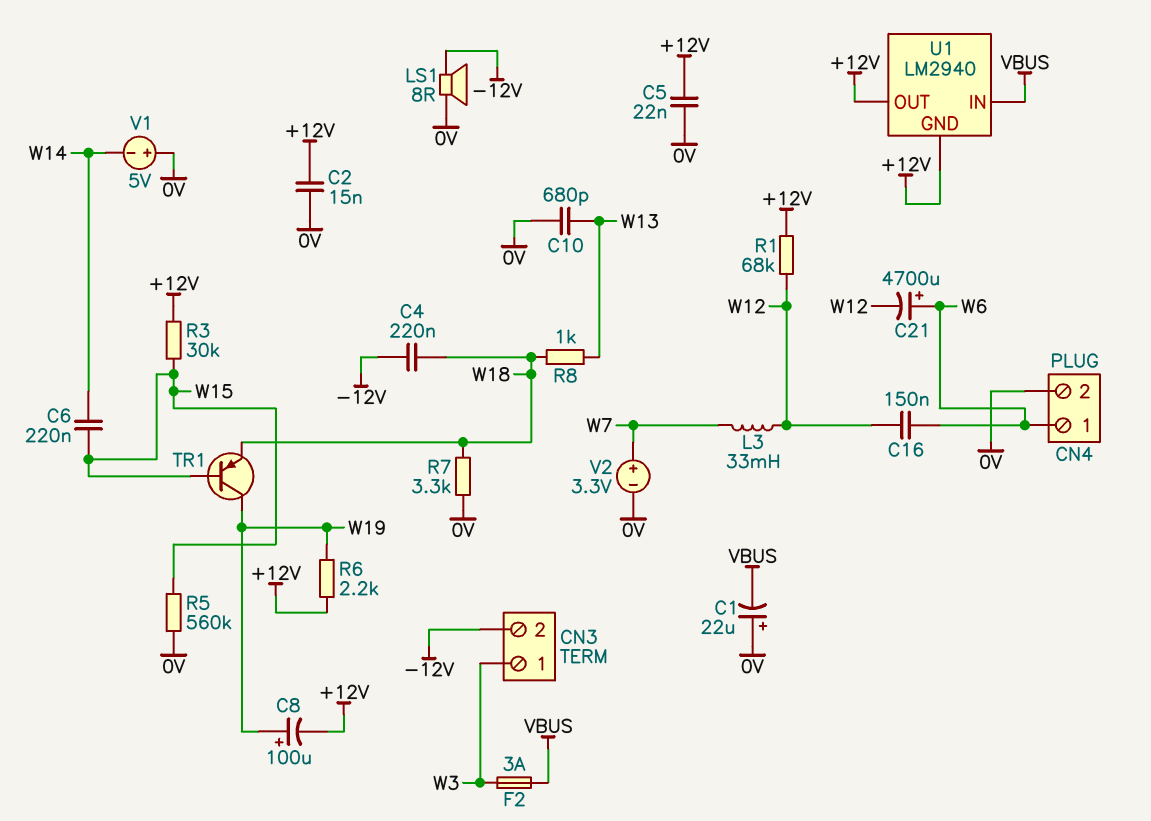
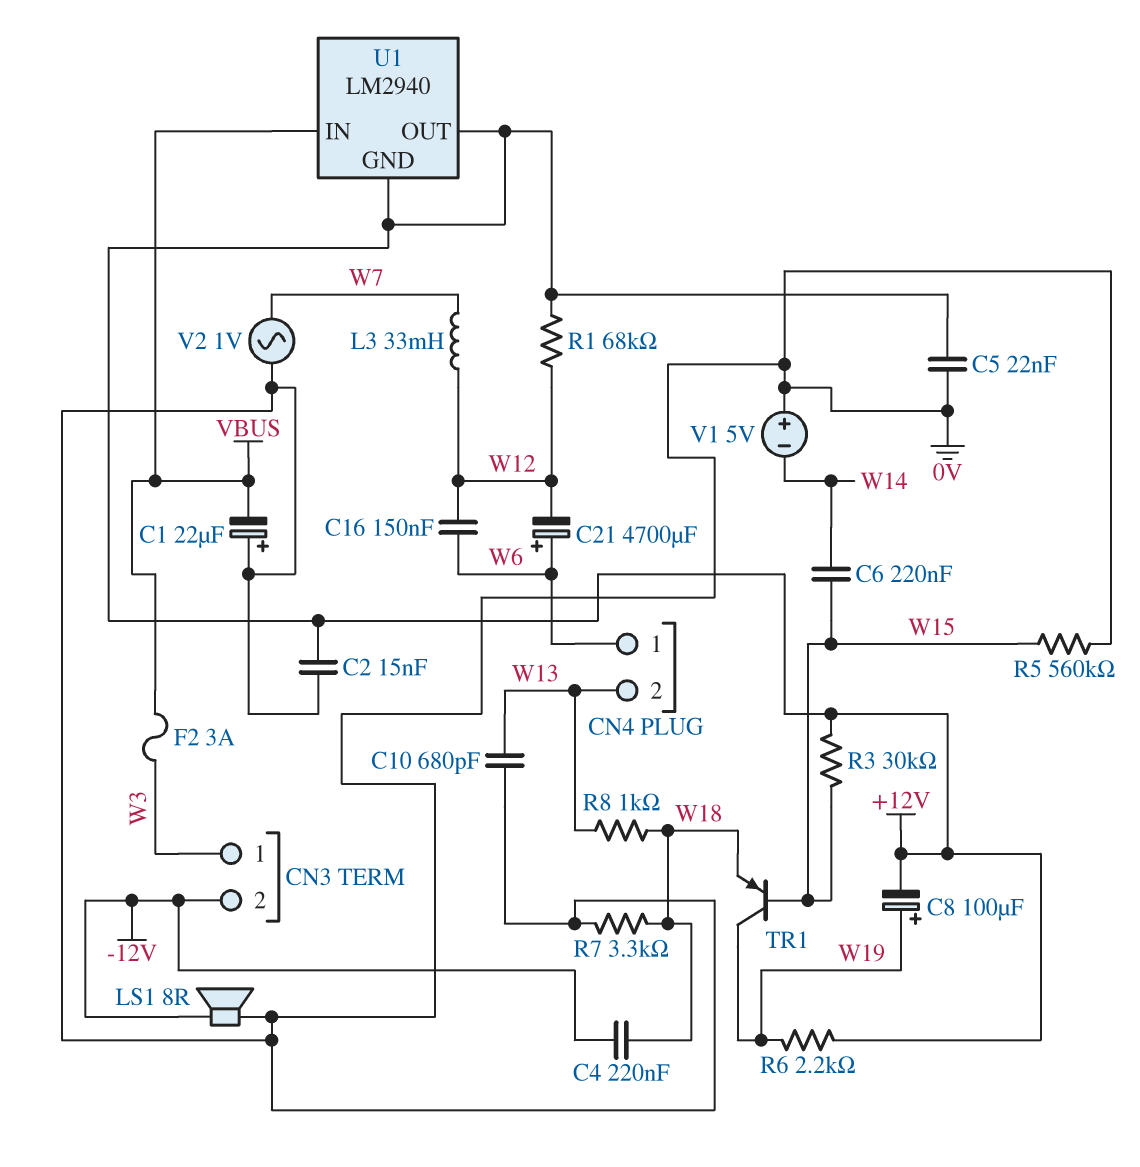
CN4 pin 2: 0V -> W13
V2: 3.3V (plus W7, minus 0V) -> AC 1V (0V, W7)

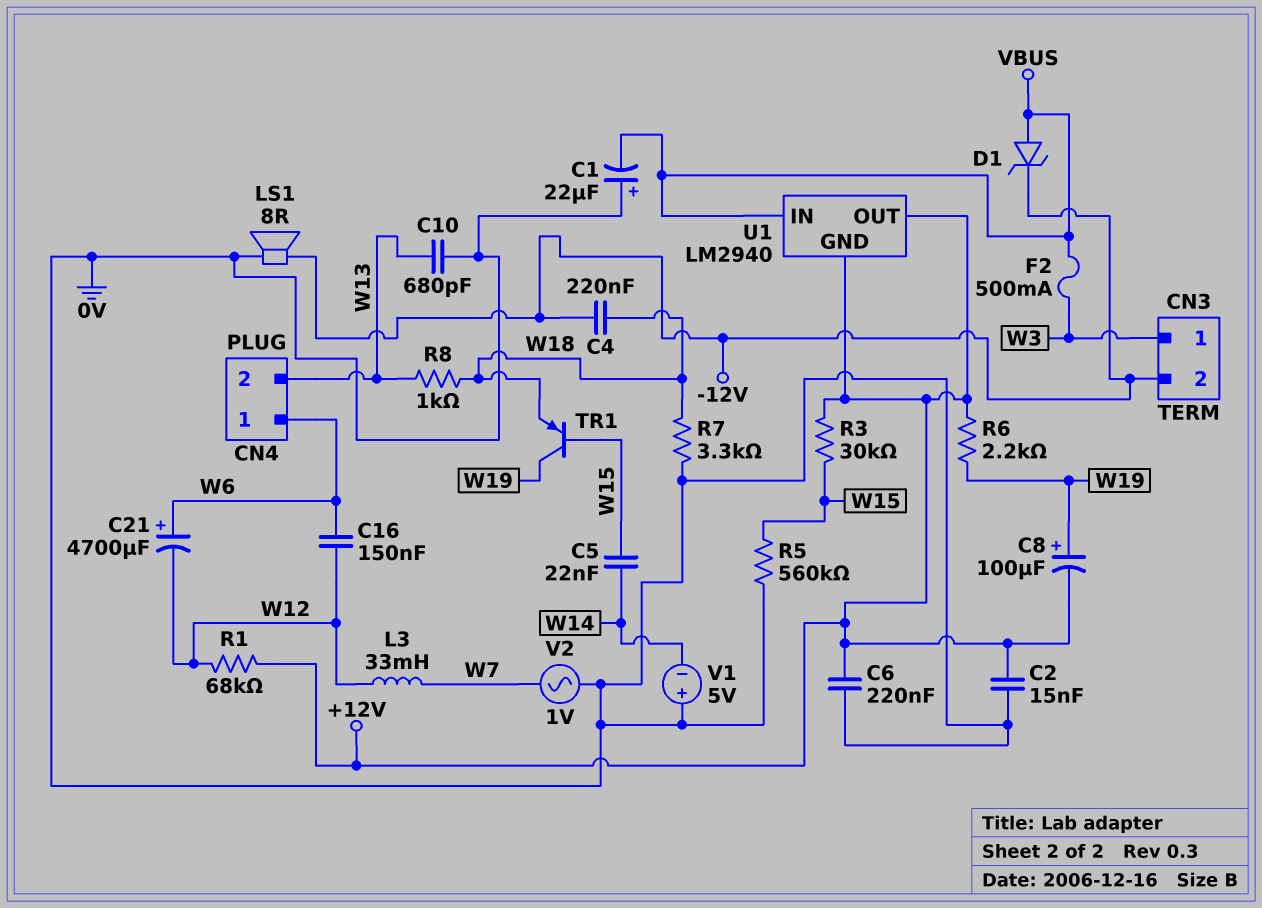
C5: 22nF (+12V, 0V) -> 22nF (W14, W15)
C6: 220nF (W14, W15) -> 220nF (+12V, 0V)
D1: none -> zener (A VBUS, K -12V)
F2: 3A (VBUS, W3) -> 500mA (VBUS, W3)

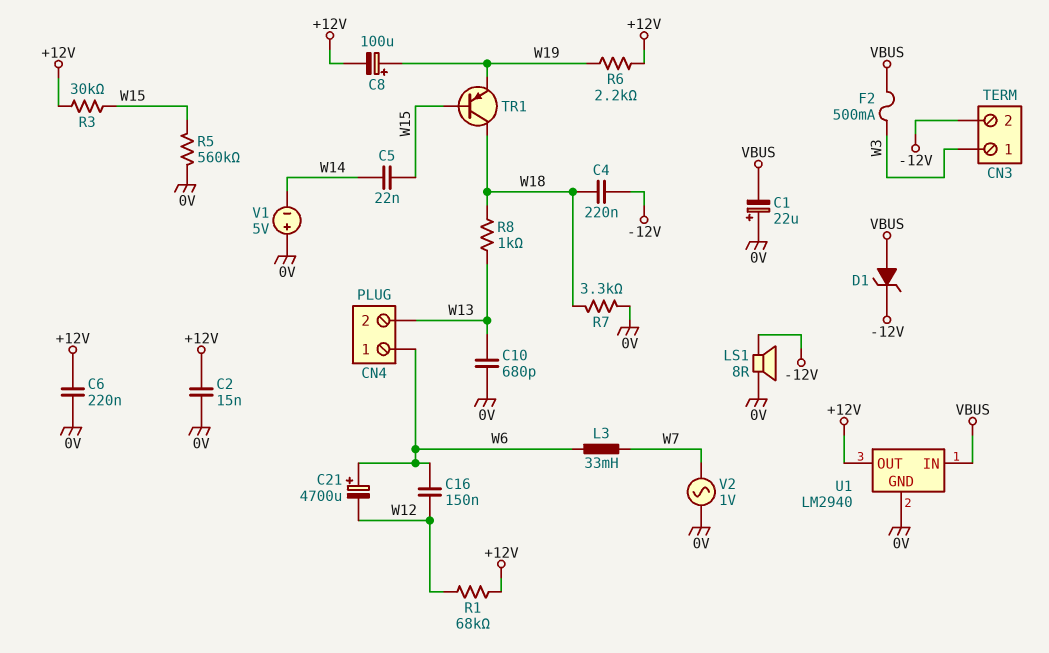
L3: 33mH (W7, W12) -> 33mH (W6, W7)
TR1: PNP (B W15, C W19, E W18) -> PNP (B W15, C W18, E W19)
U1 pin GND: +12V -> 0V

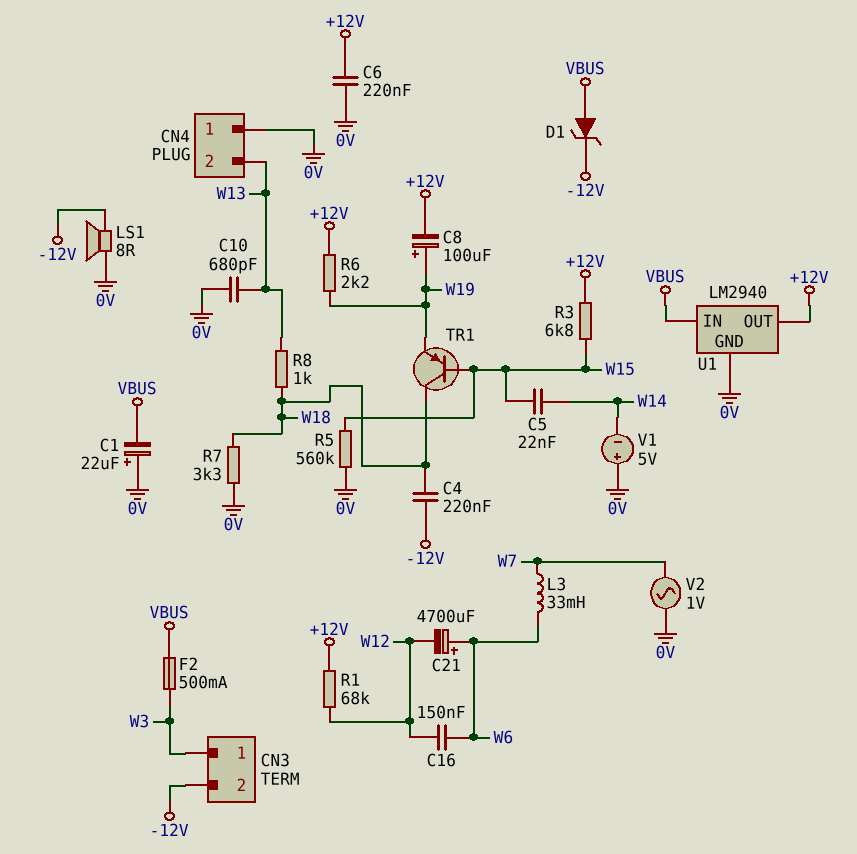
C2: 15nF (+12V, 0V) -> none
CN4 pin 1: W6 -> 0V
R3: 30k (+12V, W15) -> 6.8k (+12V, W15)

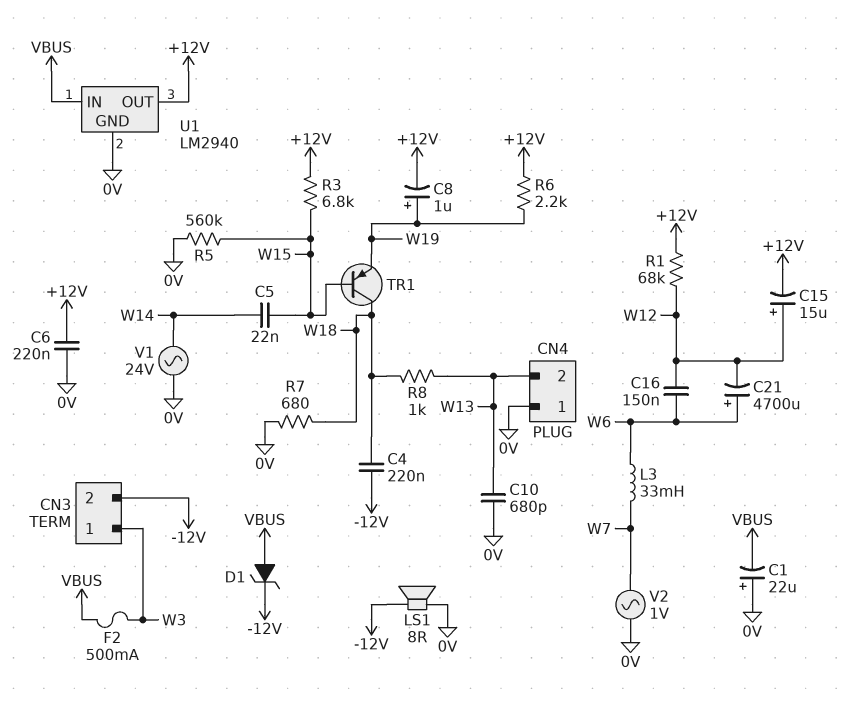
C8: 100uF (plus W19, minus +12V) -> 1uF (plus W19, minus +12V)
C15: none -> 15uF (plus W12, minus +12V)
R7: 3.3k (0V, W18) -> 680 (0V, W18)
V1: 5V (plus 0V, minus W14) -> AC 24V (0V, W14)

